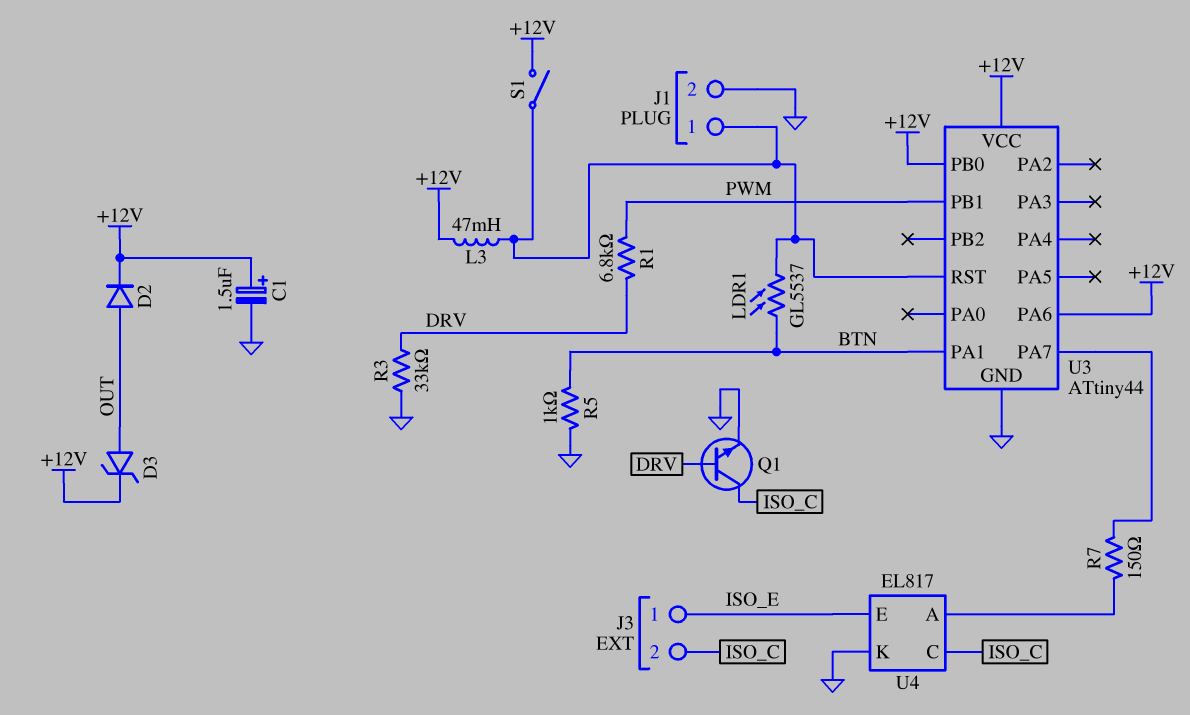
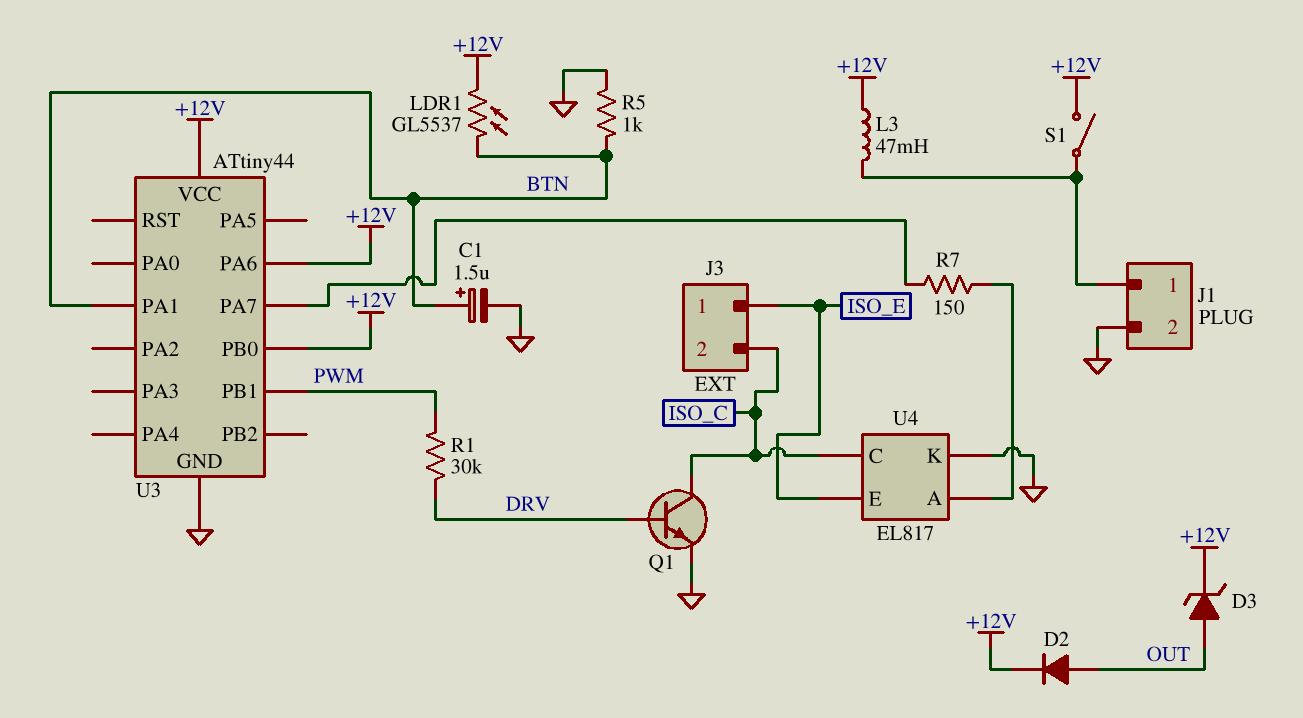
C1: 1.5uF (plus +12V, minus GND) -> 1.5uF (plus BTN, minus GND)
LDR1: GL5537 (BTN, J1/1) -> GL5537 (+12V, BTN)
R1: 6.8k (DRV, PWM) -> 30k (DRV, PWM)
R3: 33k (DRV, GND) -> none
U3 pin RST: J1/1 -> none

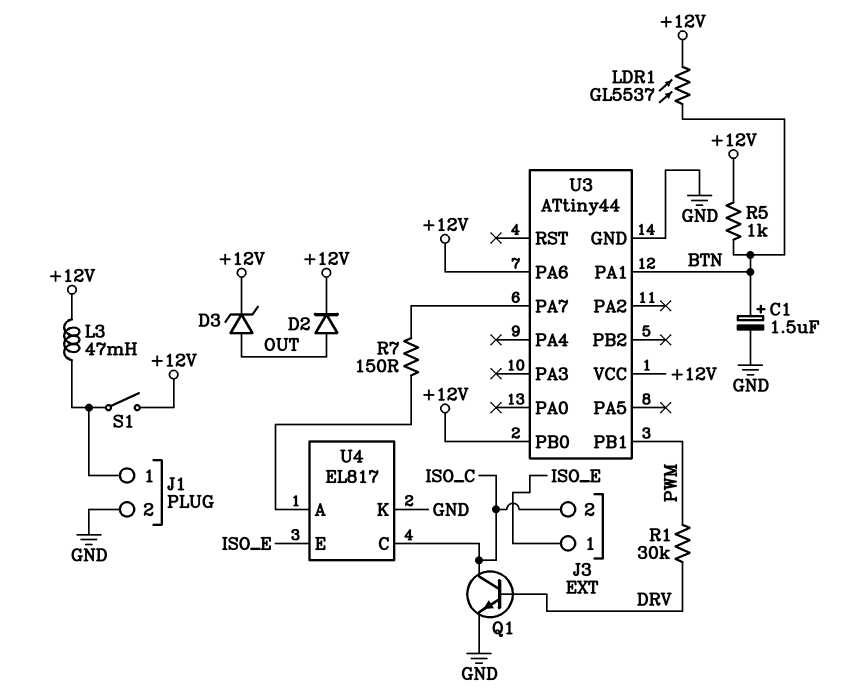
R5: 1k (BTN, GND) -> 1k (+12V, BTN)

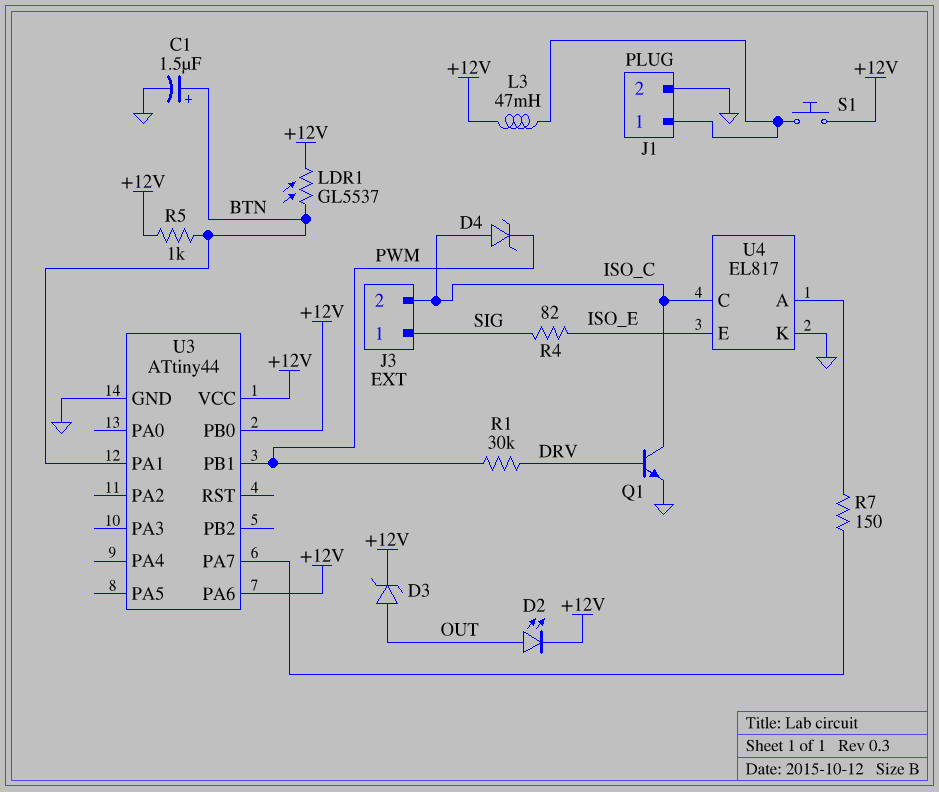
D2: diode (A OUT, K +12V) -> LED (A OUT, K +12V)
D4: none -> zener (A ISO_C, K PWM)
J3 pin 1: ISO_E -> SIG
R4: none -> 82 (ISO_E, SIG)
S1: switch (+12V, J1/1) -> button (+12V, J1/1)

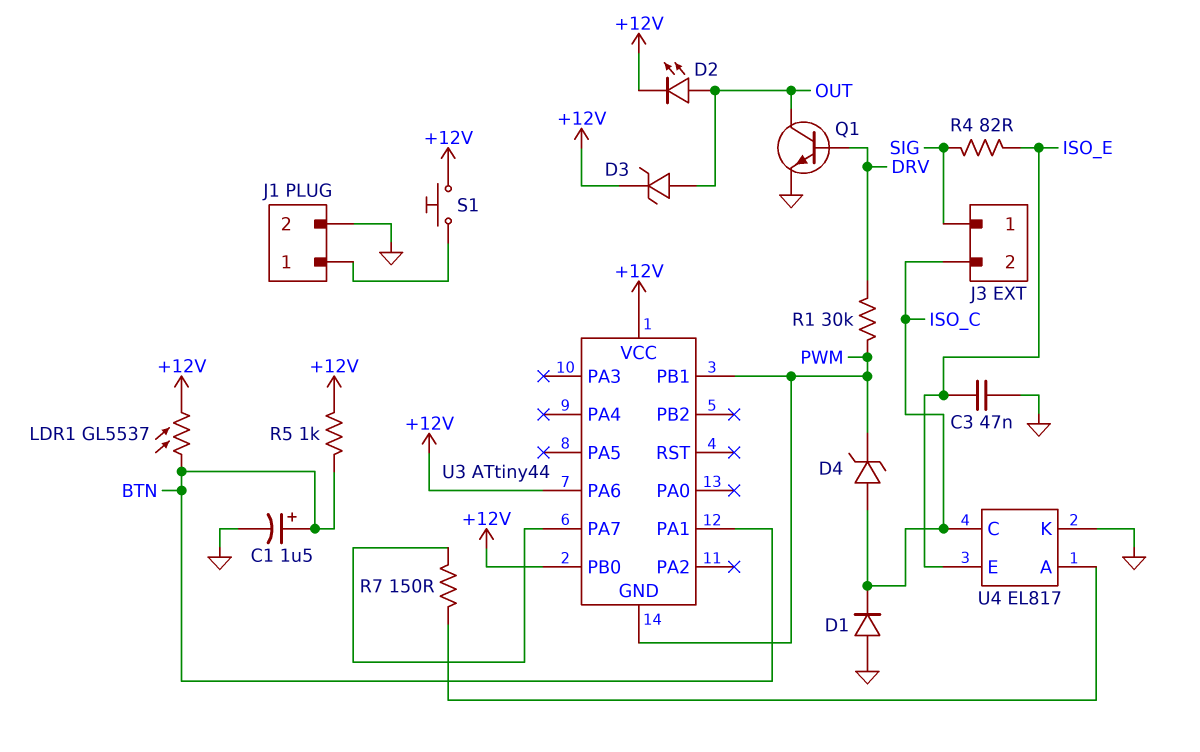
C3: none -> 47nF (GND, ISO_E)
D1: none -> diode (A GND, K ISO_C)
L3: 47mH (+12V, J1/1) -> none
Q1: NPN (B DRV, C ISO_C, E GND) -> NPN (B DRV, C OUT, E GND)
U3 pin GND: GND -> PWM

